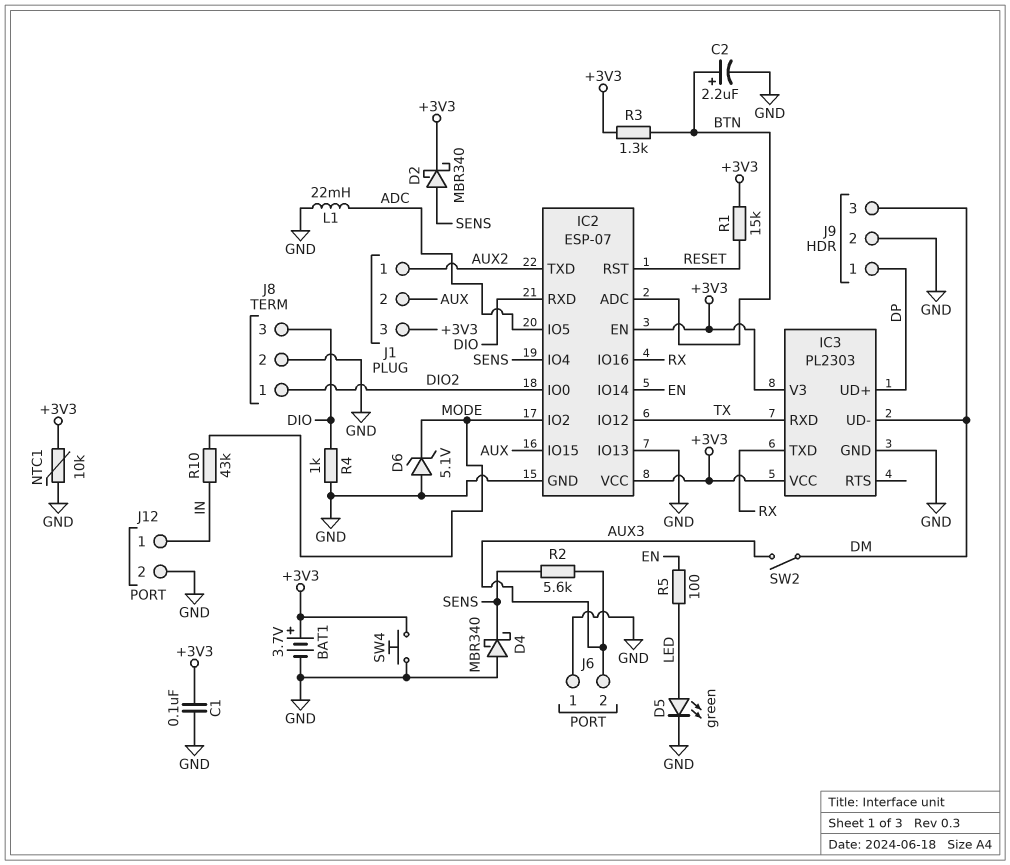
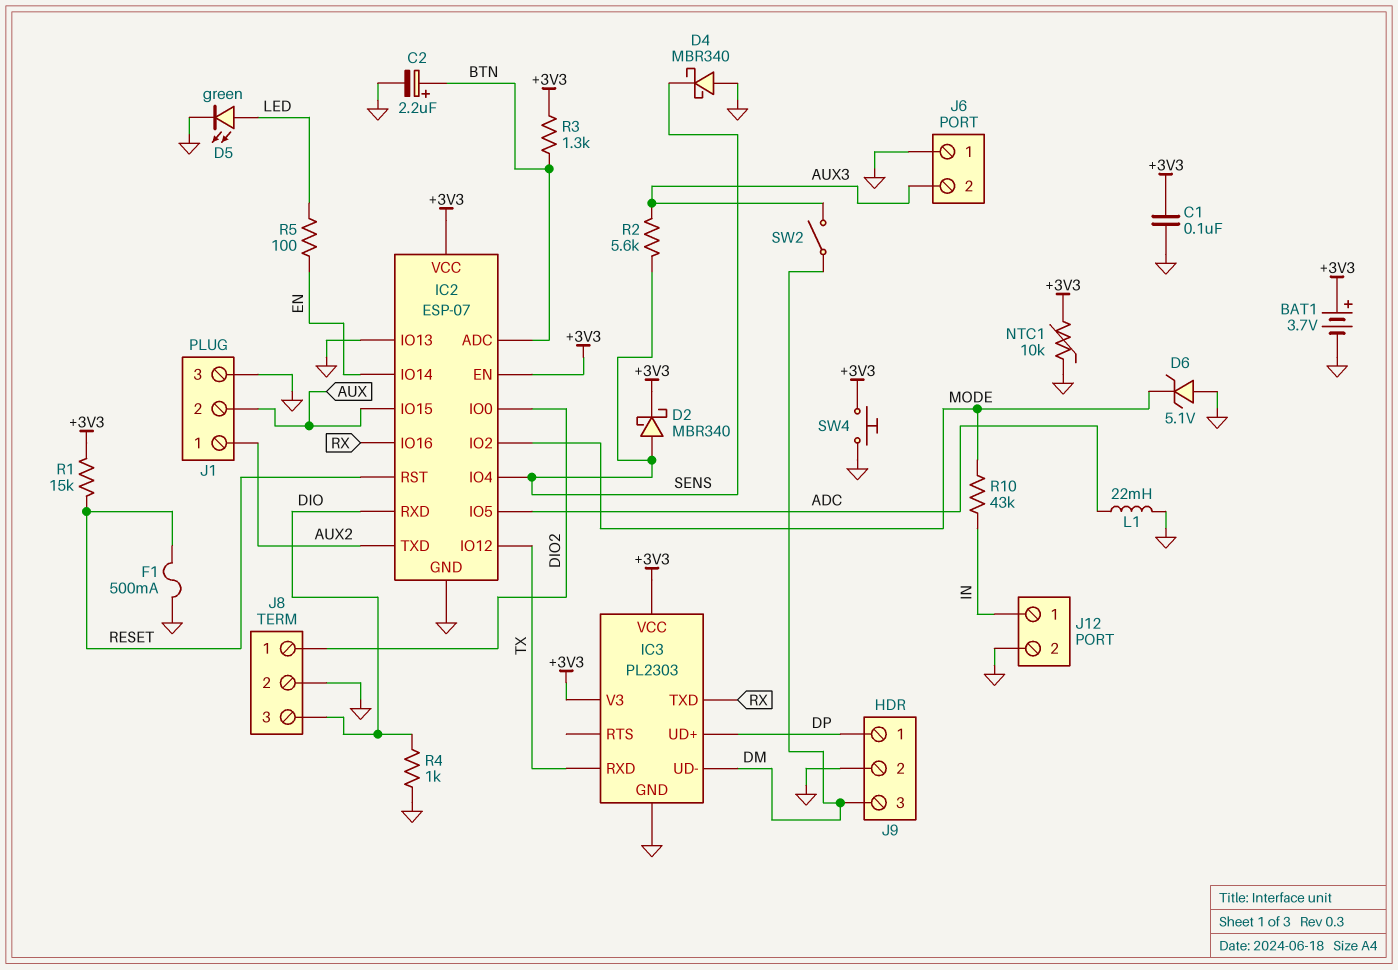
F1: none -> 500mA (GND, RESET)
J1 pin 3: +3V3 -> GND

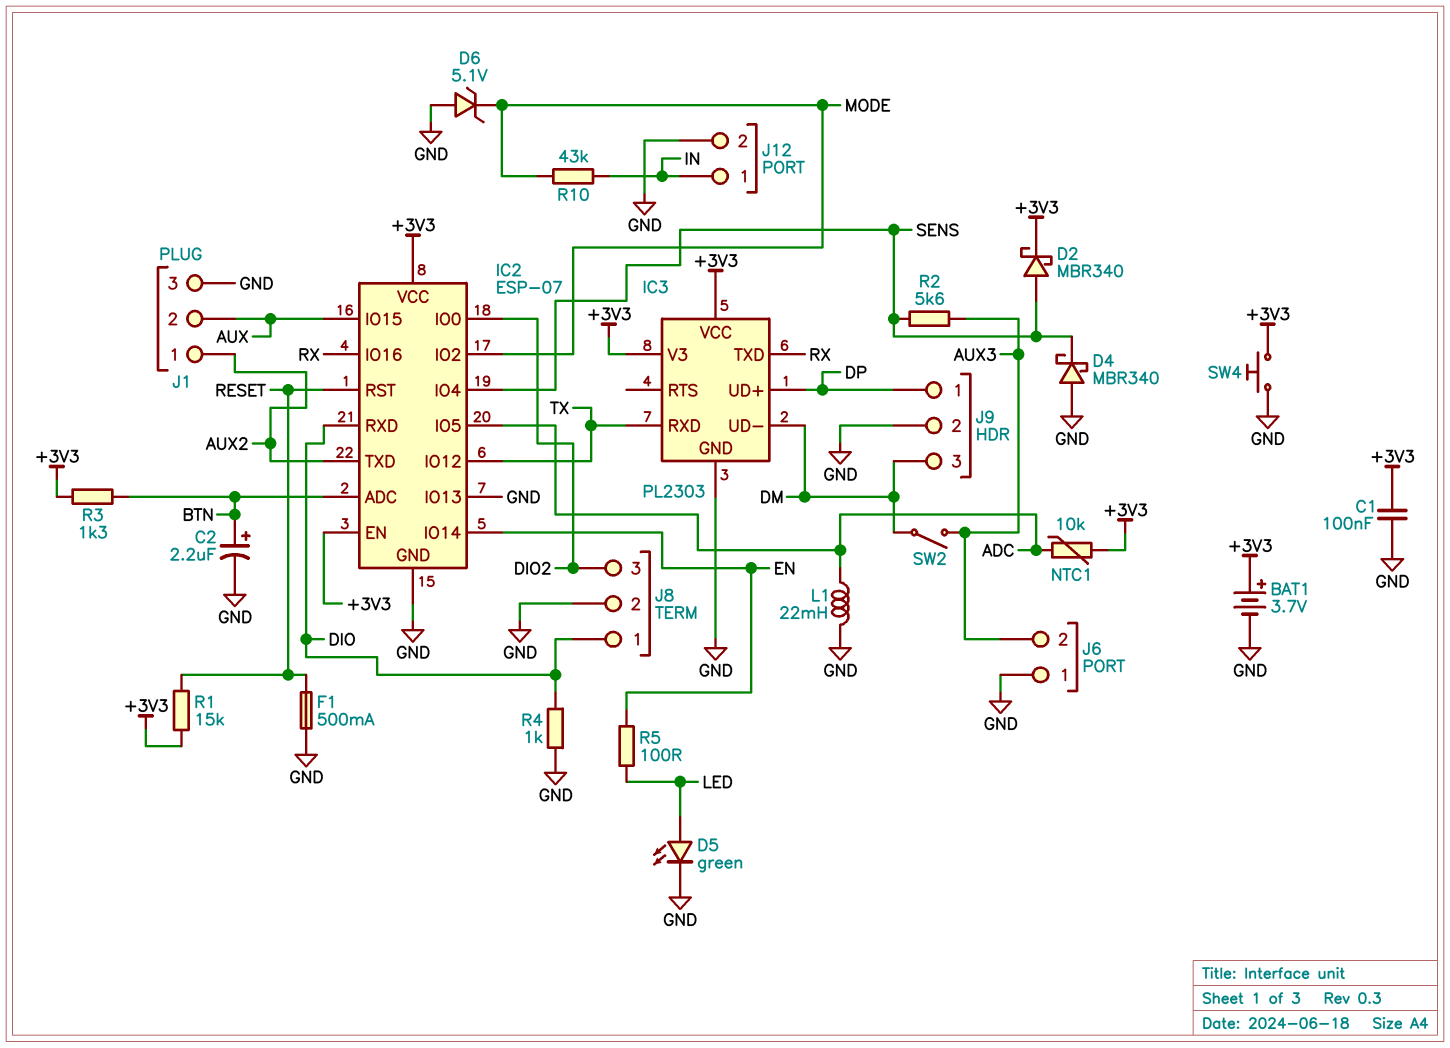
J8 pin 1: DIO2 -> DIO
J8 pin 3: DIO -> DIO2
NTC1: 10k (+3V3, GND) -> 10k (+3V3, ADC)

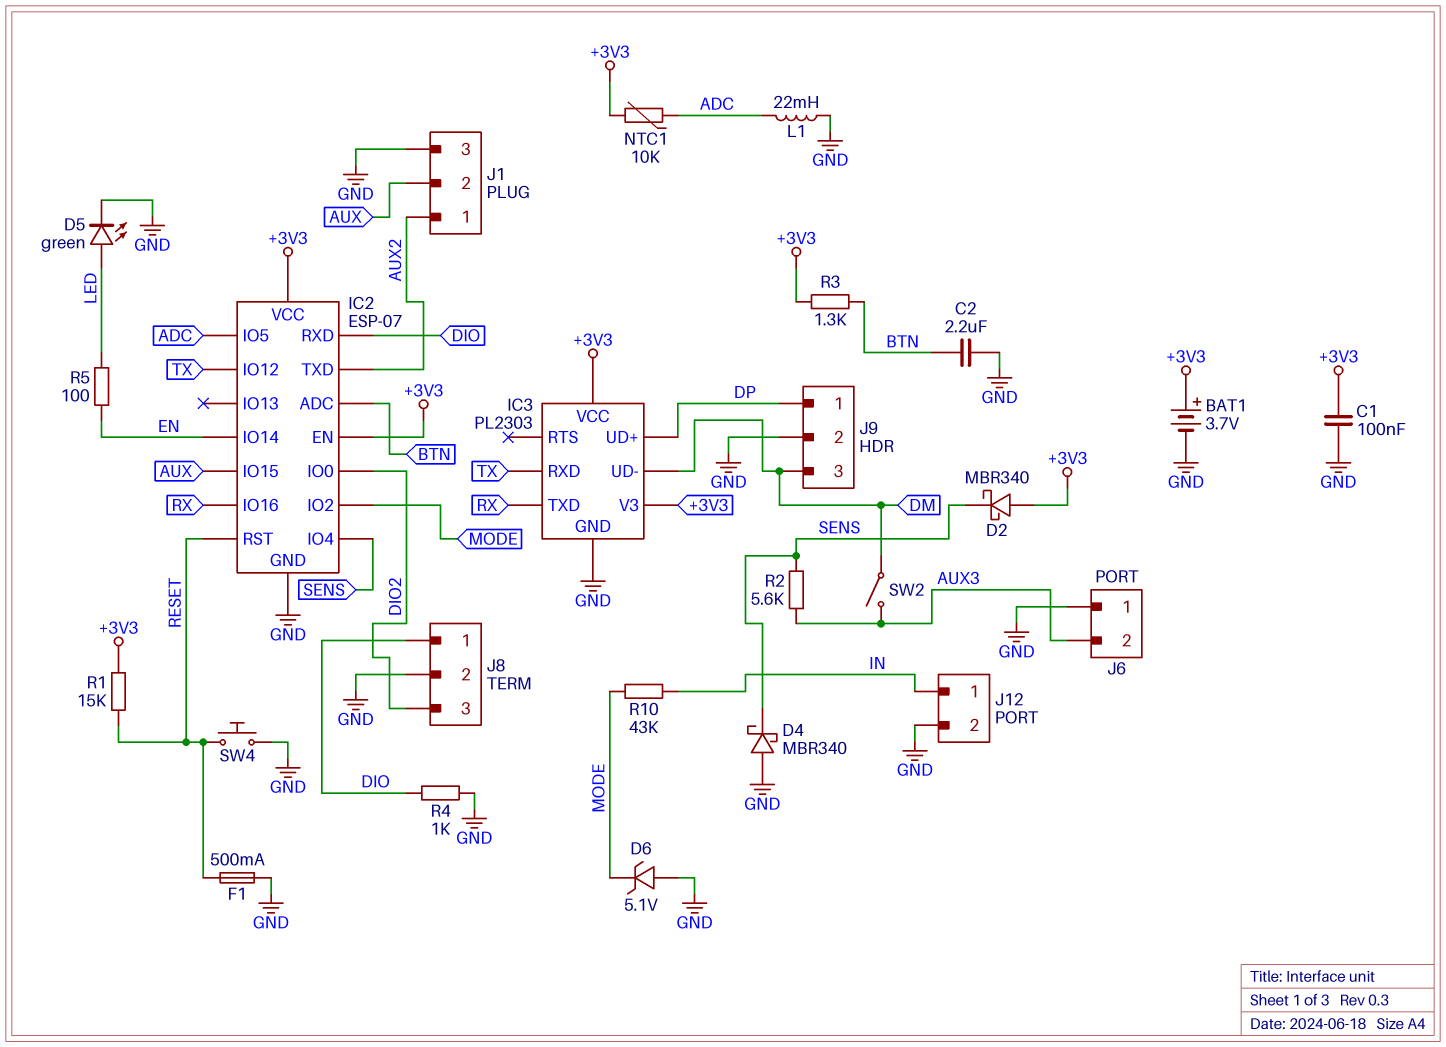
C2: 2.2uF (plus BTN, minus GND) -> 2.2uF (BTN, GND)
D2: schottky MBR340 (A SENS, K +3V3) -> schottky MBR340 (A +3V3, K SENS)
IC2 pin IO13: GND -> none
SW4: button (+3V3, GND) -> button (GND, RESET)

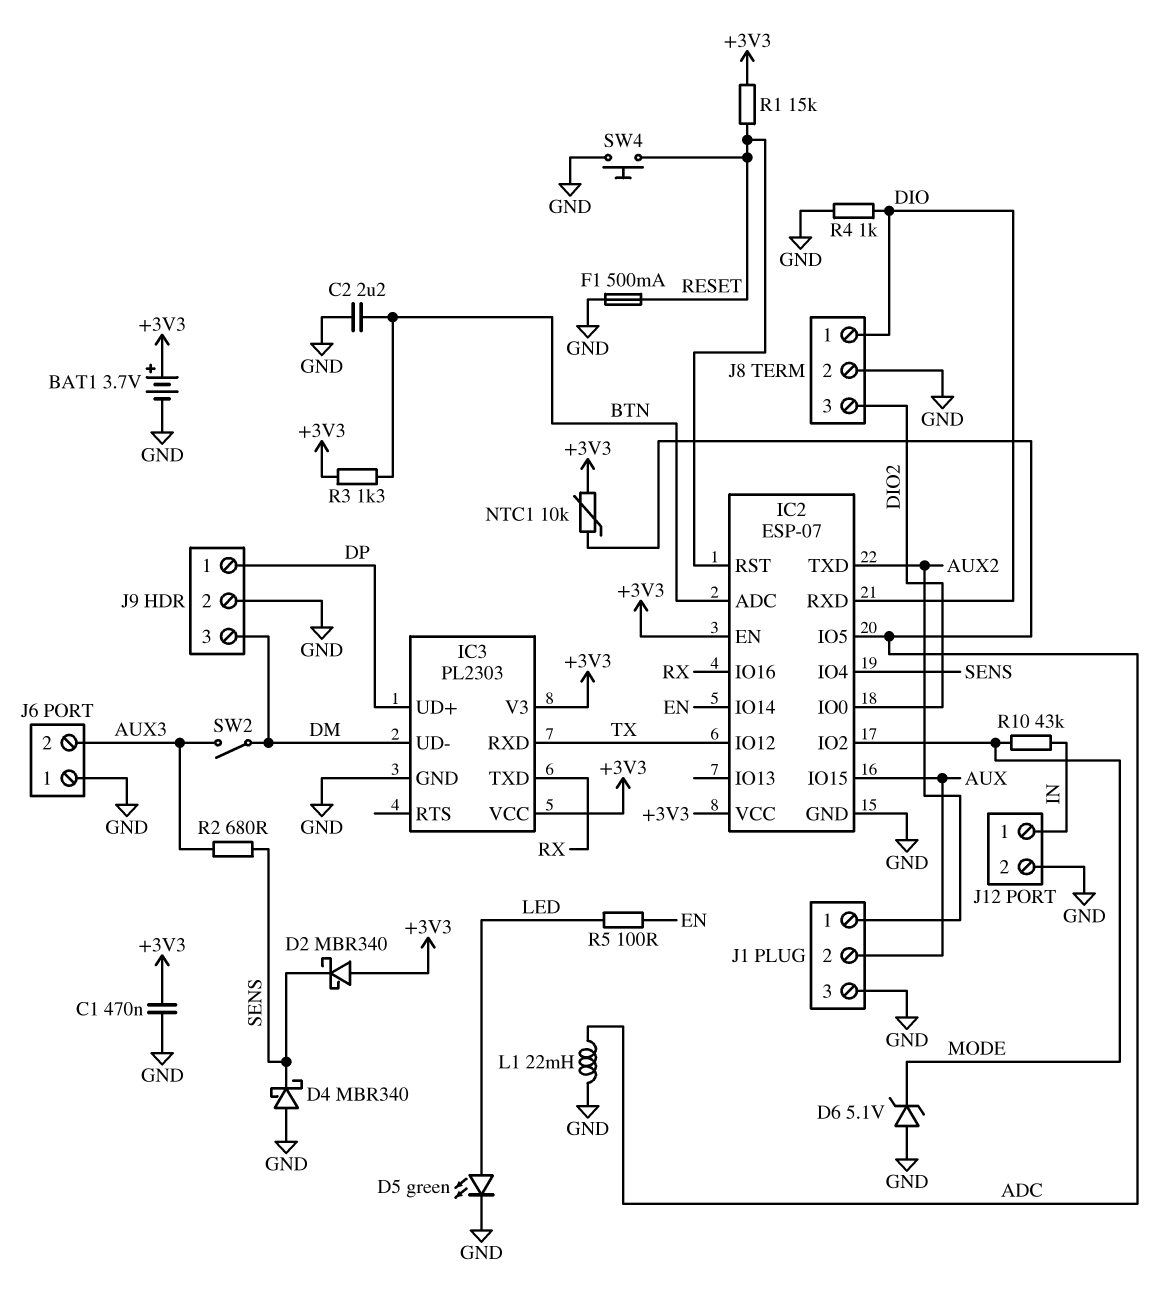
C1: 100nF (+3V3, GND) -> 470nF (+3V3, GND)
R2: 5.6k (AUX3, SENS) -> 680 (AUX3, SENS)

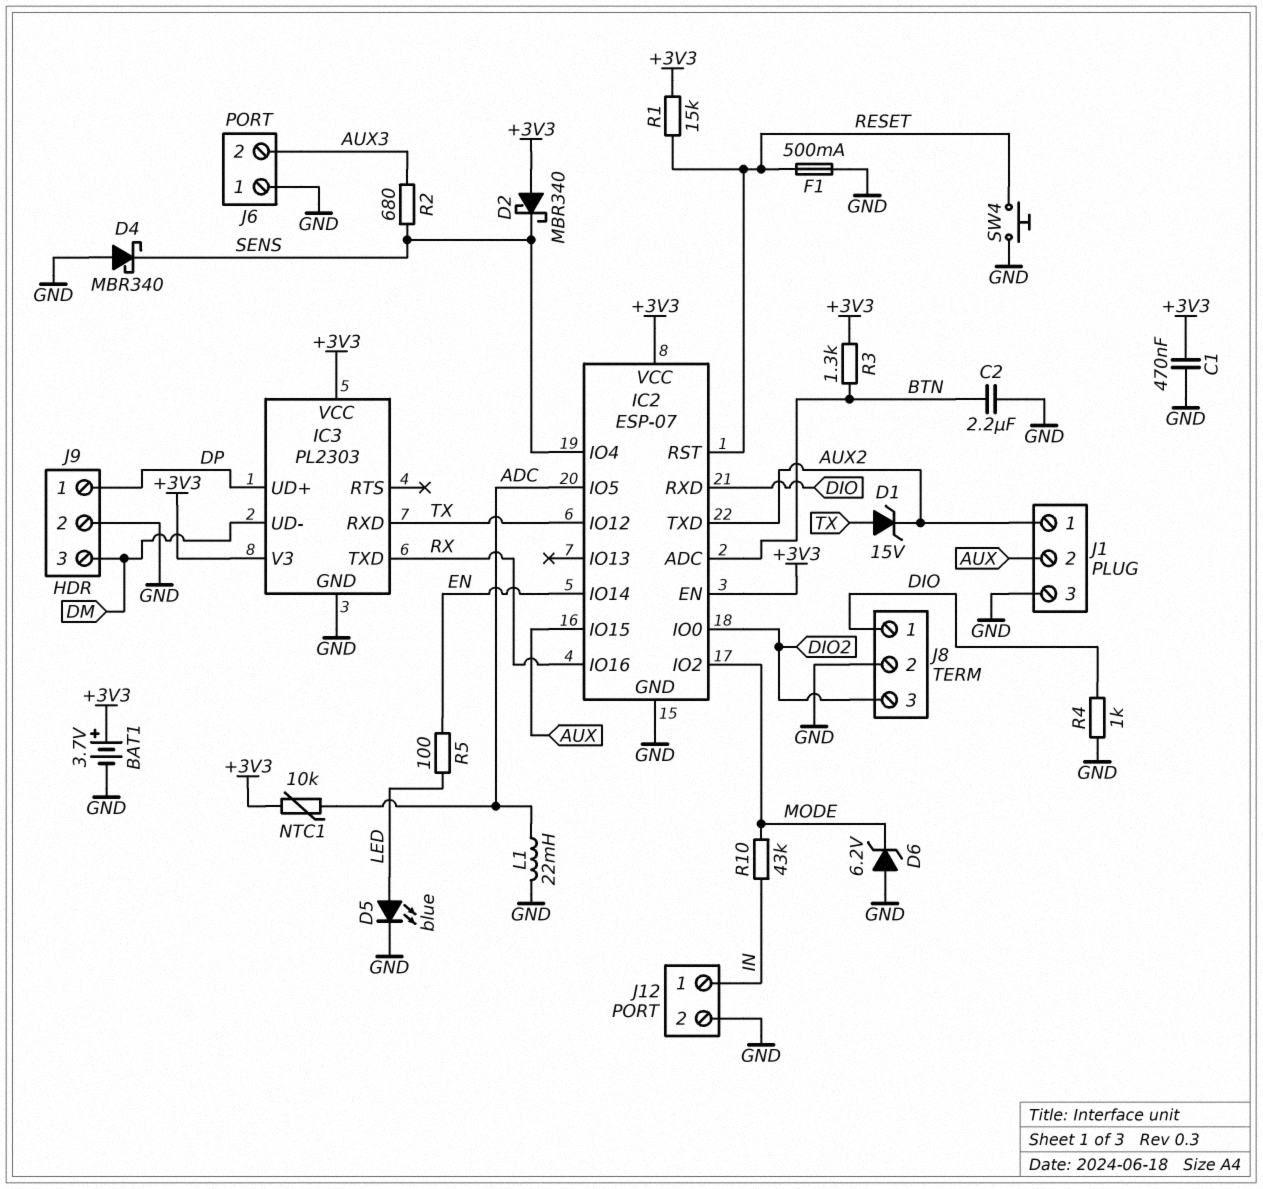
D1: none -> zener 15V (A TX, K AUX2)
D5: LED green (A LED, K GND) -> LED blue (A LED, K GND)
D6: zener 5.1V (A GND, K MODE) -> zener 6.2V (A GND, K MODE)
SW2: switch (AUX3, DM) -> none

